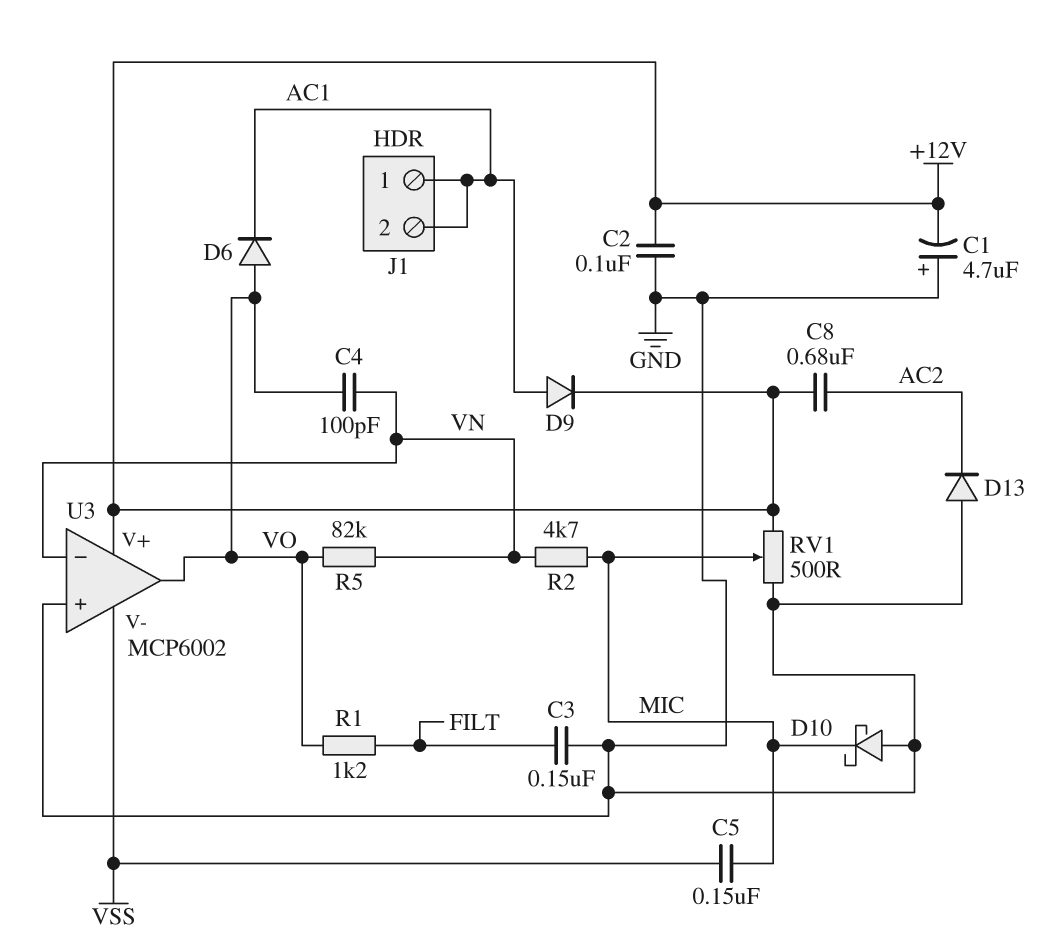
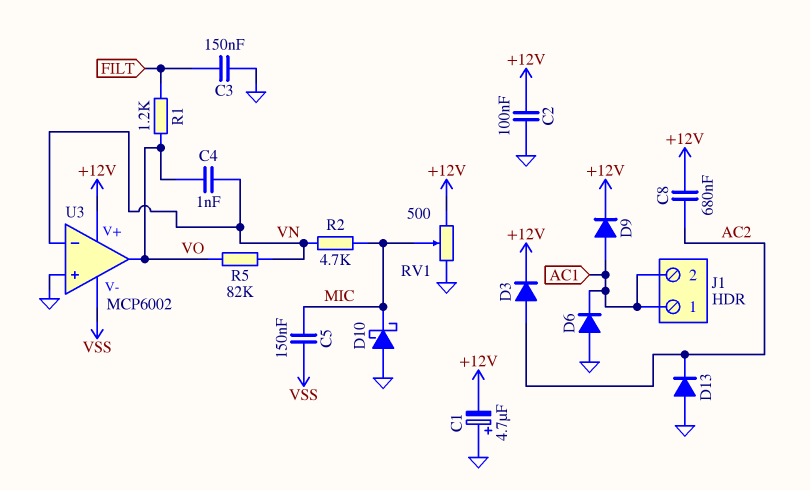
C4: 100pF (VN, VO) -> 1nF (VN, VO)
D3: none -> diode (A AC2, K +12V)
D6: diode (A VO, K AC1) -> diode (A GND, K AC1)

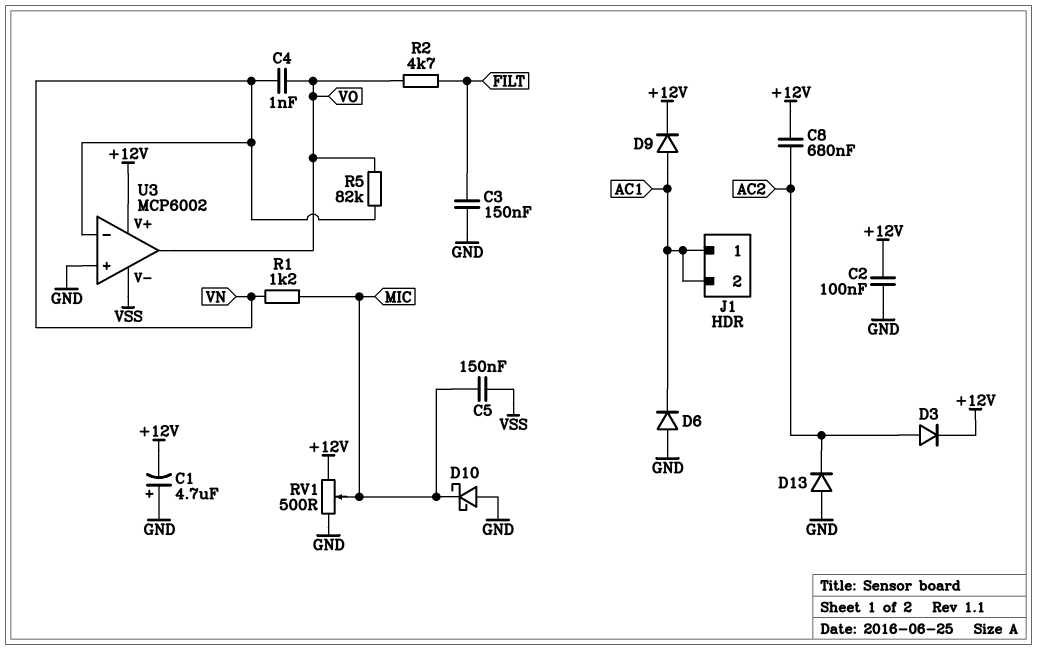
R1: 1.2k (FILT, VO) -> 1.2k (MIC, VN)
R2: 4.7k (MIC, VN) -> 4.7k (FILT, VO)

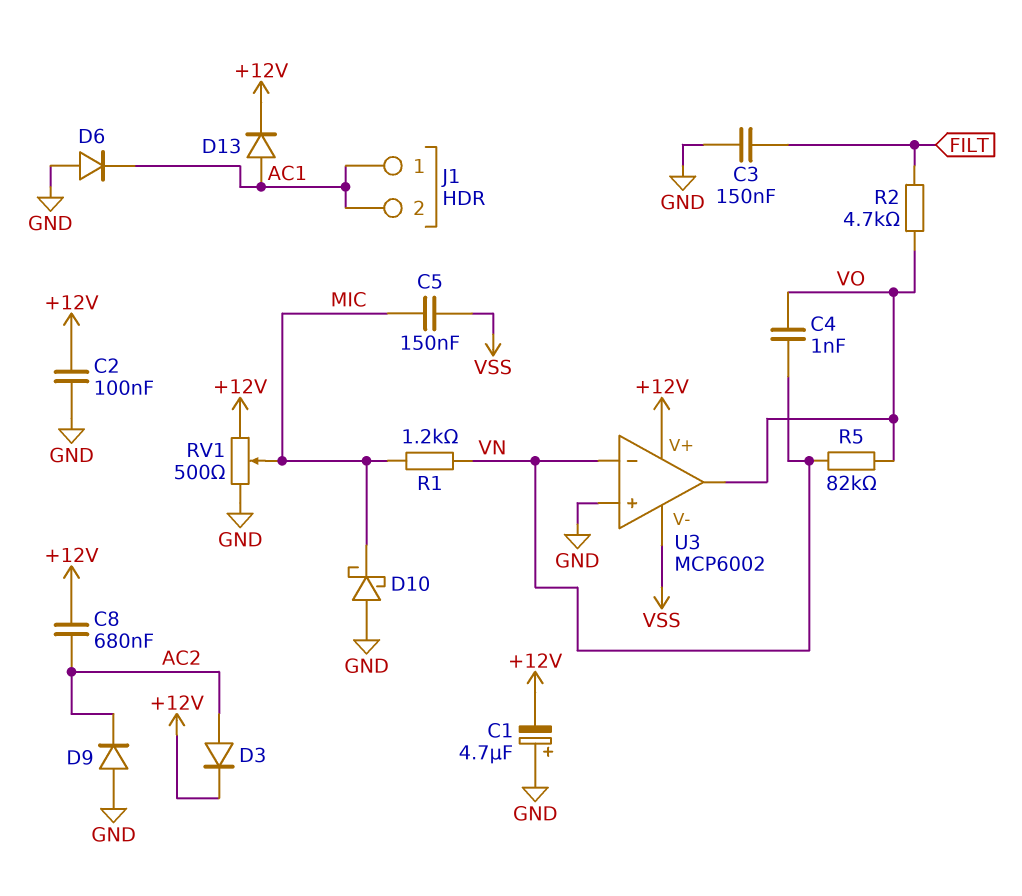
D9: diode (A AC1, K +12V) -> diode (A GND, K AC2)
D13: diode (A GND, K AC2) -> diode (A AC1, K +12V)

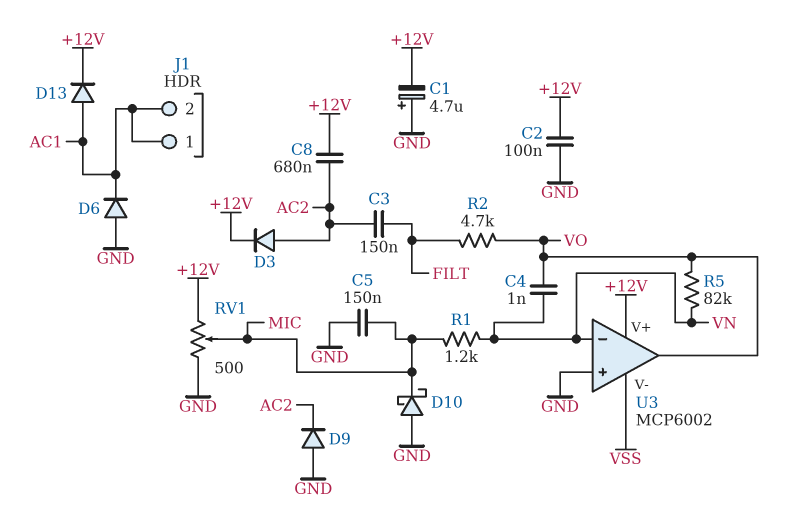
C3: 150nF (FILT, GND) -> 150nF (AC2, FILT)
C5: 150nF (MIC, VSS) -> 150nF (GND, MIC)

